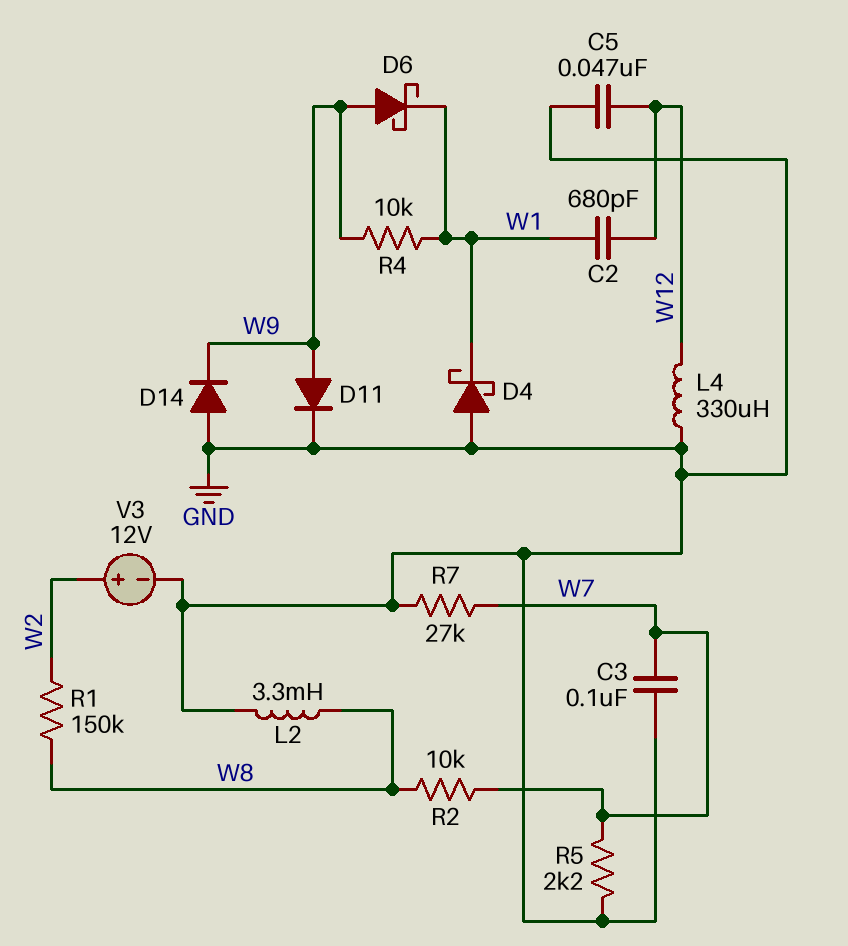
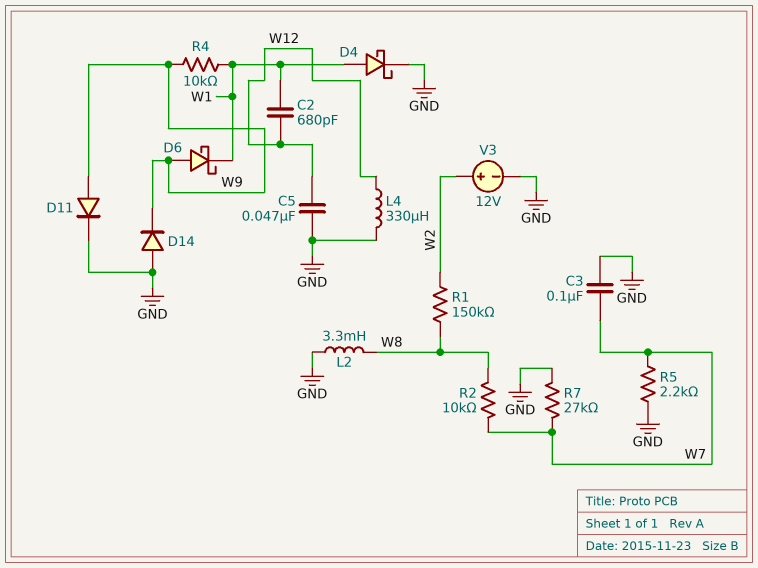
D4: schottky (A GND, K W1) -> schottky (A W1, K GND)

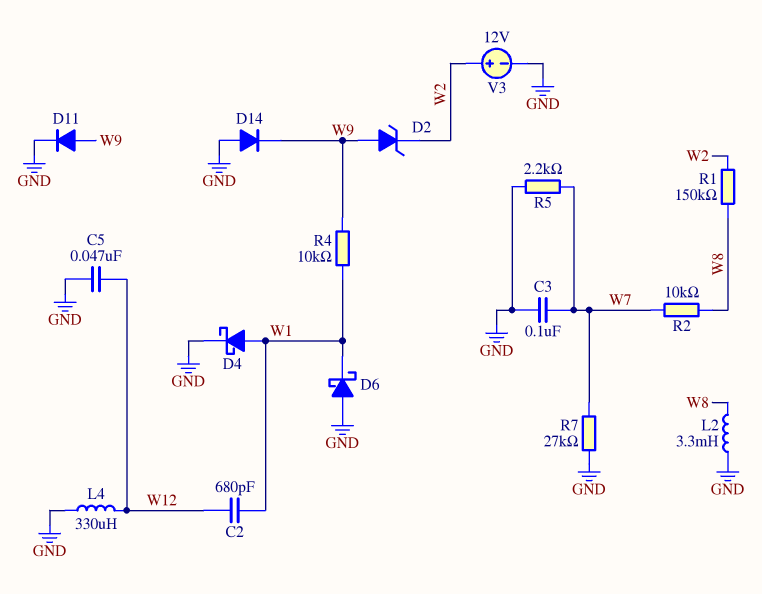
D2: none -> zener (A W9, K W2)
D6: schottky (A W9, K W1) -> schottky (A GND, K W1)

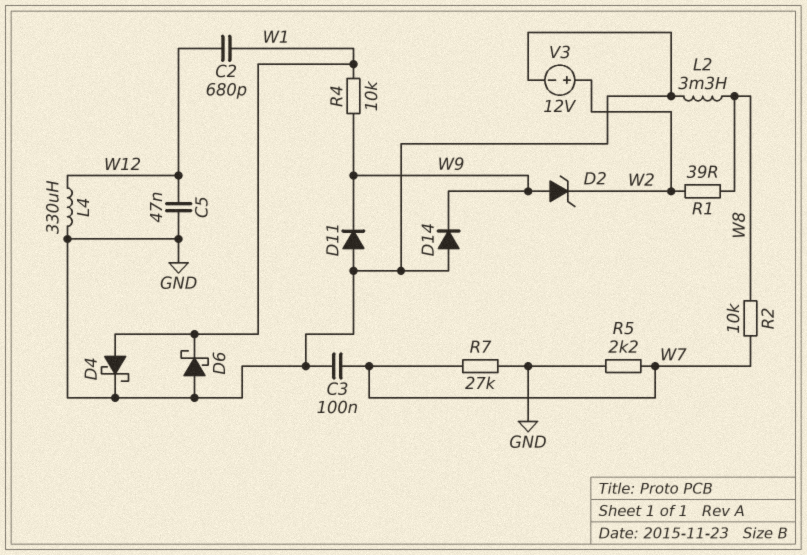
D11: diode (A W9, K GND) -> diode (A GND, K W9)
R1: 150k (W2, W8) -> 39 (W2, W8)

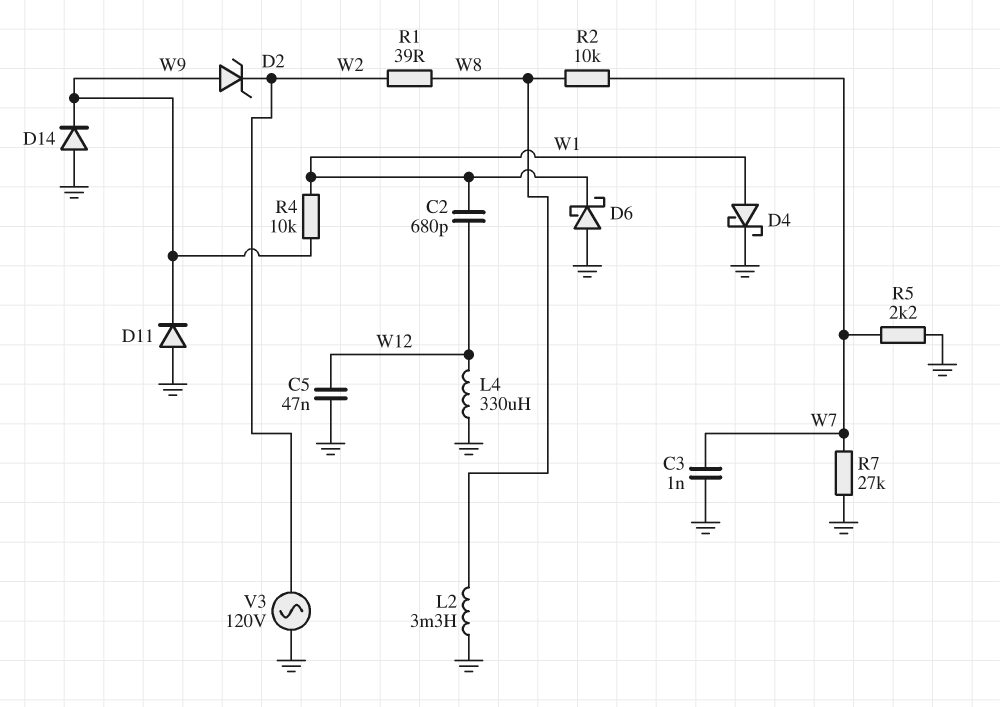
C3: 100nF (GND, W7) -> 1nF (GND, W7)
V3: 12V (plus W2, minus GND) -> AC 120V (GND, W2)

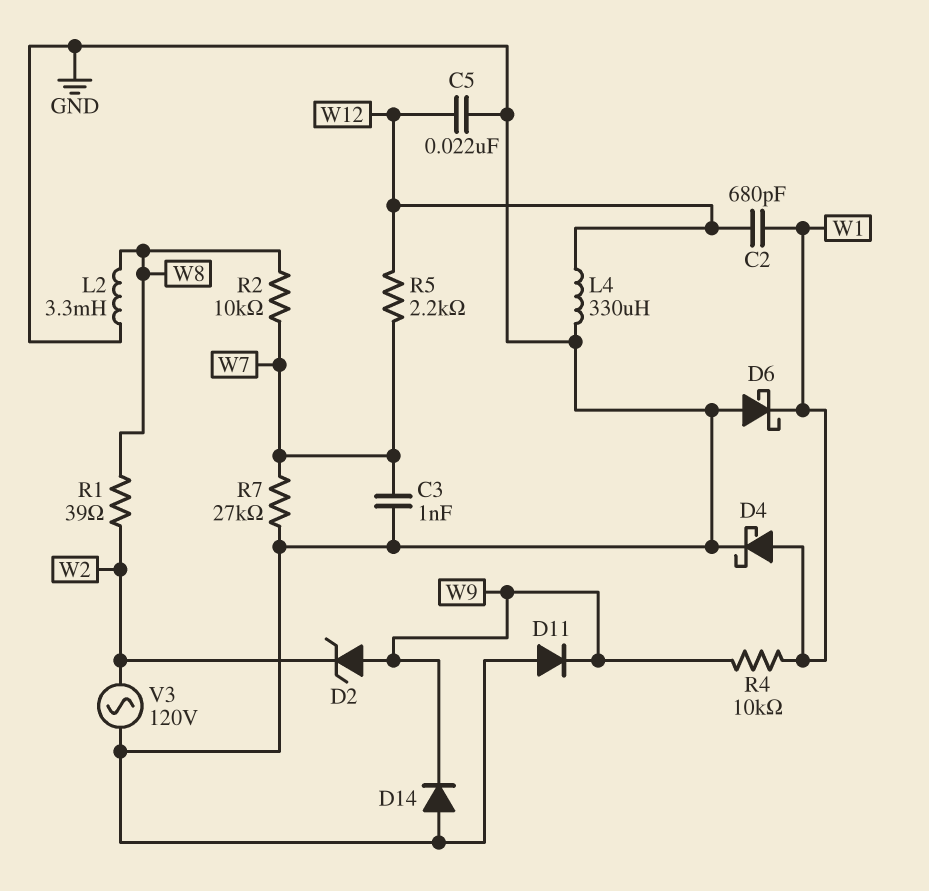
C5: 47nF (GND, W12) -> 22nF (GND, W12)
R5: 2.2k (GND, W7) -> 2.2k (W7, W12)

